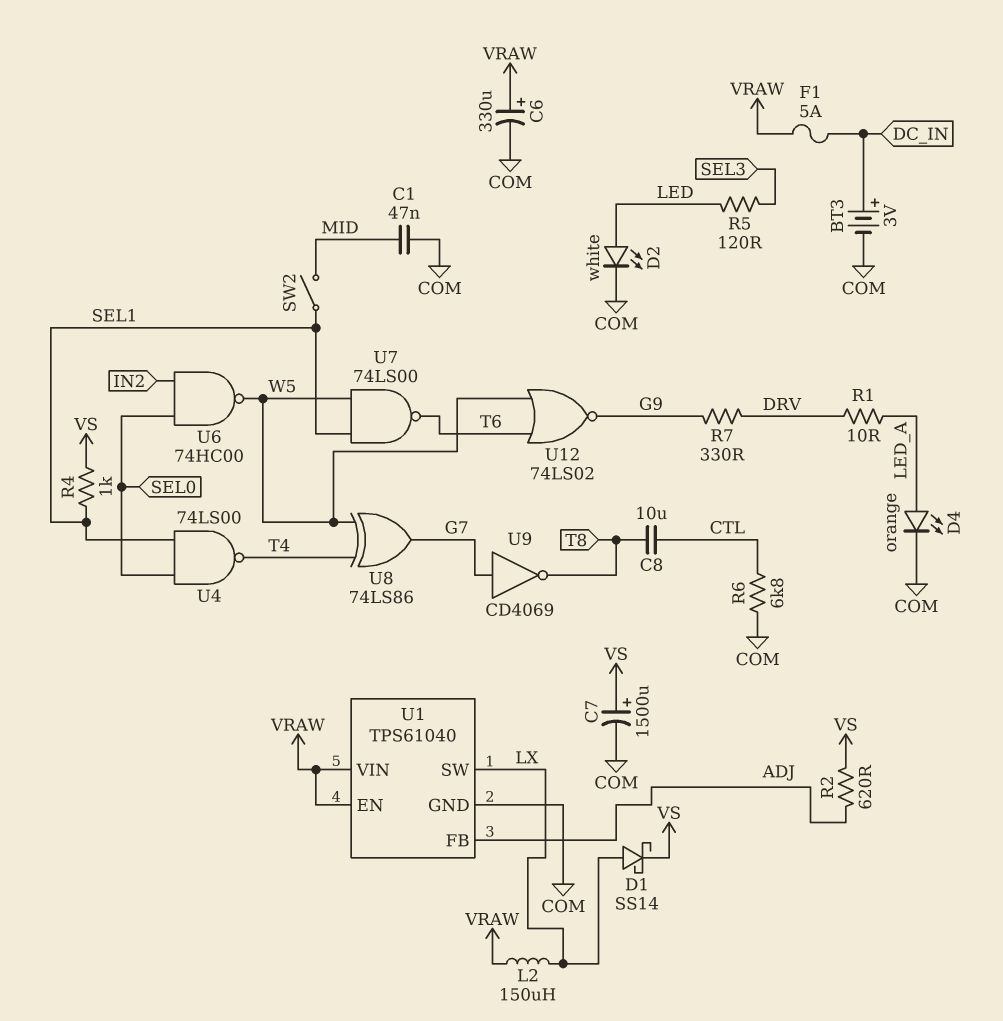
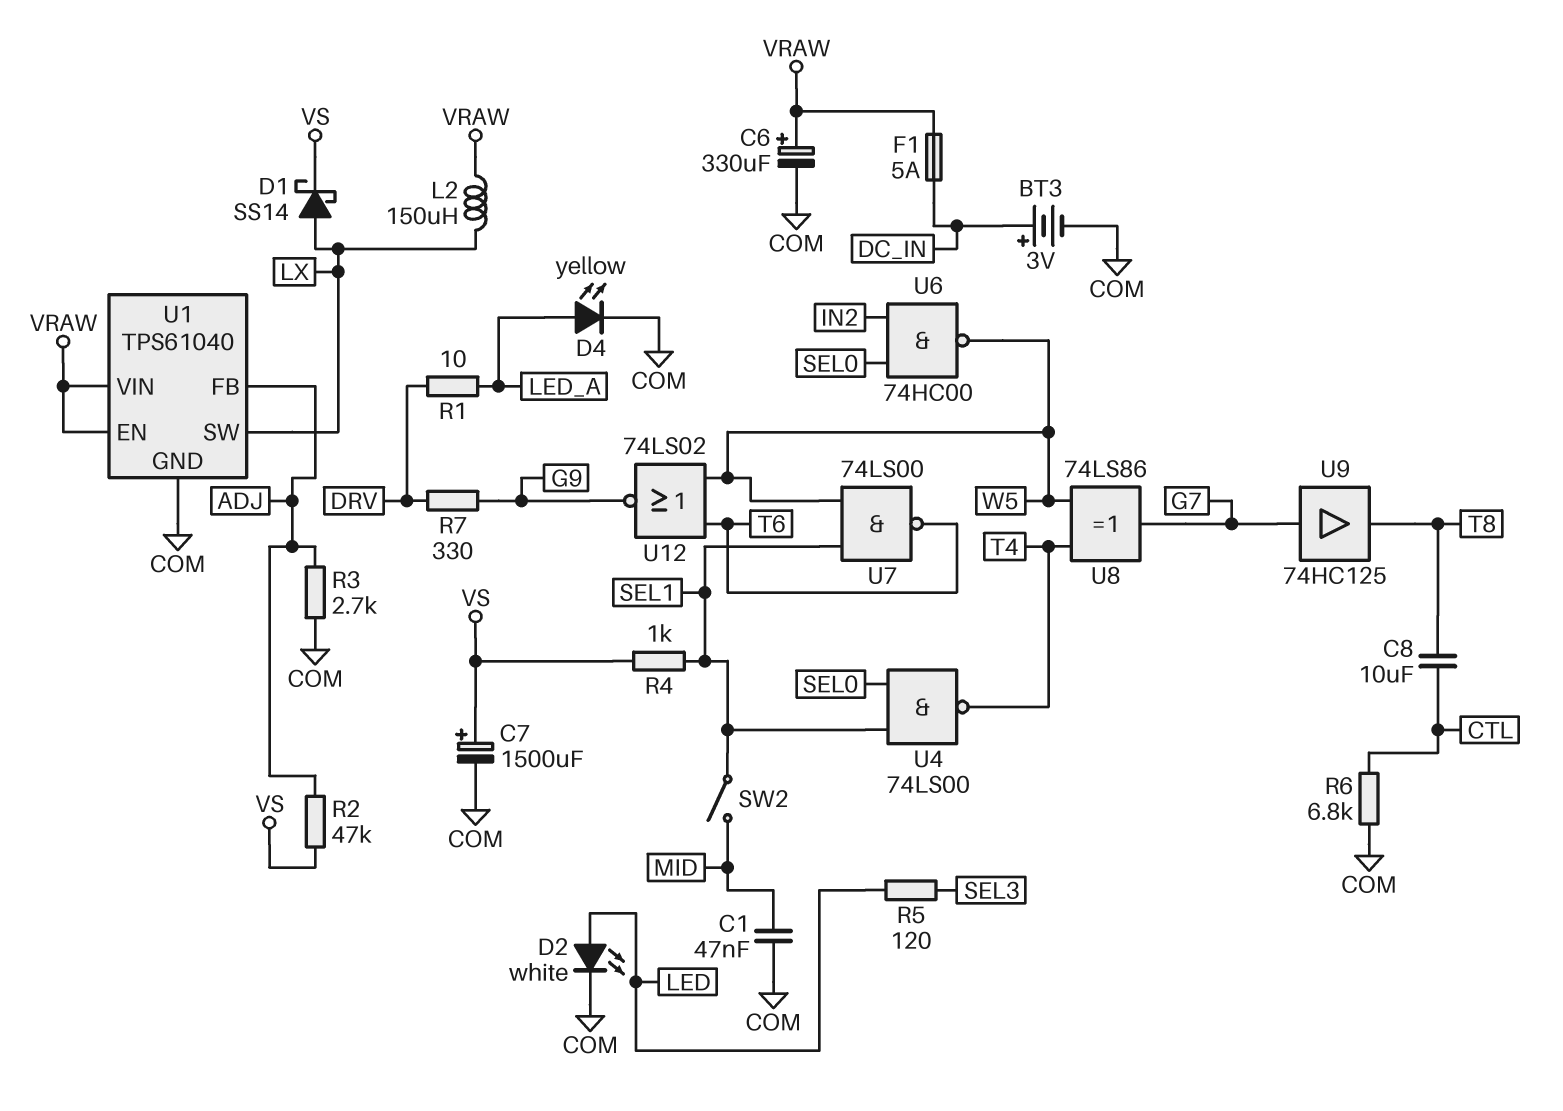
D4: LED orange (A LED_A, K COM) -> LED yellow (A LED_A, K COM)
R2: 620 (ADJ, VS) -> 47k (ADJ, VS)
R3: none -> 2.7k (ADJ, COM)
U9: NOT CD4069 (in G7, out T8) -> buffer 74HC125 (in G7, out T8)

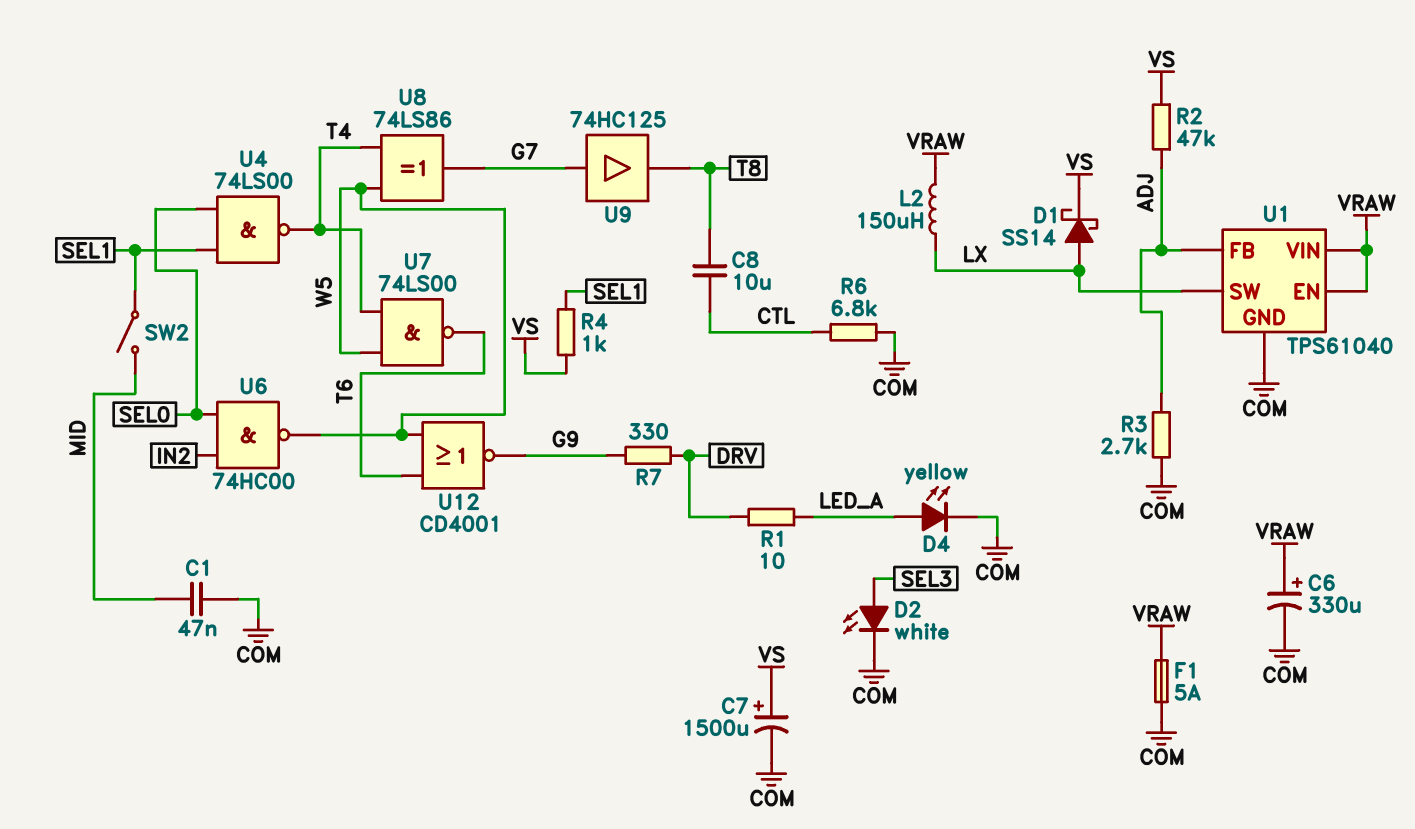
BT3: 3V (plus DC_IN, minus COM) -> none
D2: LED white (A LED, K COM) -> LED white (A SEL3, K COM)
F1: 5A (DC_IN, VRAW) -> 5A (COM, VRAW)
R5: 120 (LED, SEL3) -> none
U7: NAND 74LS00 (in SEL1, in W5, out T6) -> NAND 74LS00 (in T4, in W5, out T6)
U12: NOR 74LS02 (in T6, in W5, out G9) -> NOR CD4001 (in T6, in W5, out G9)

